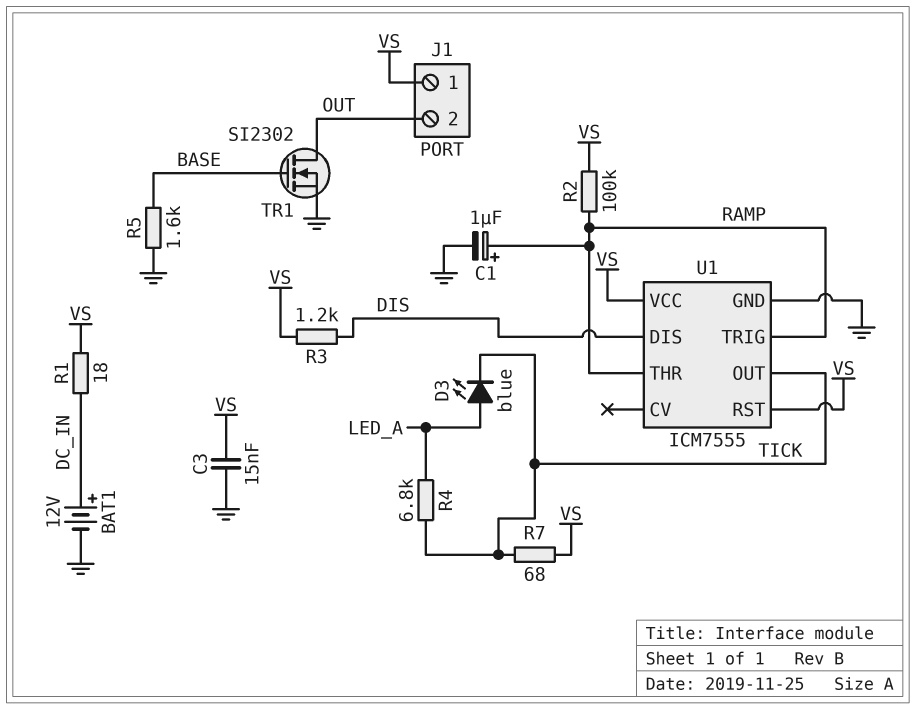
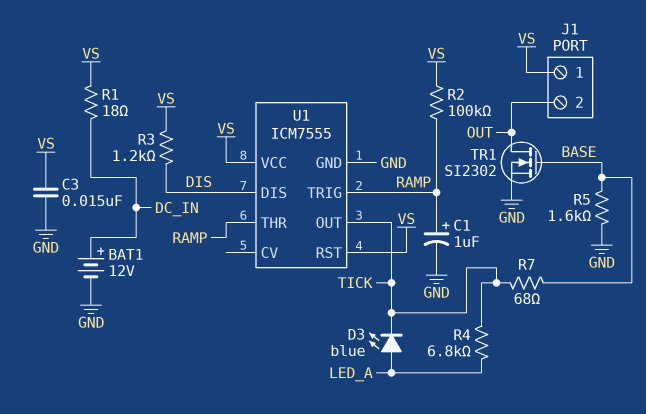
R7: 68 (TICK, VS) -> 68 (BASE, TICK)

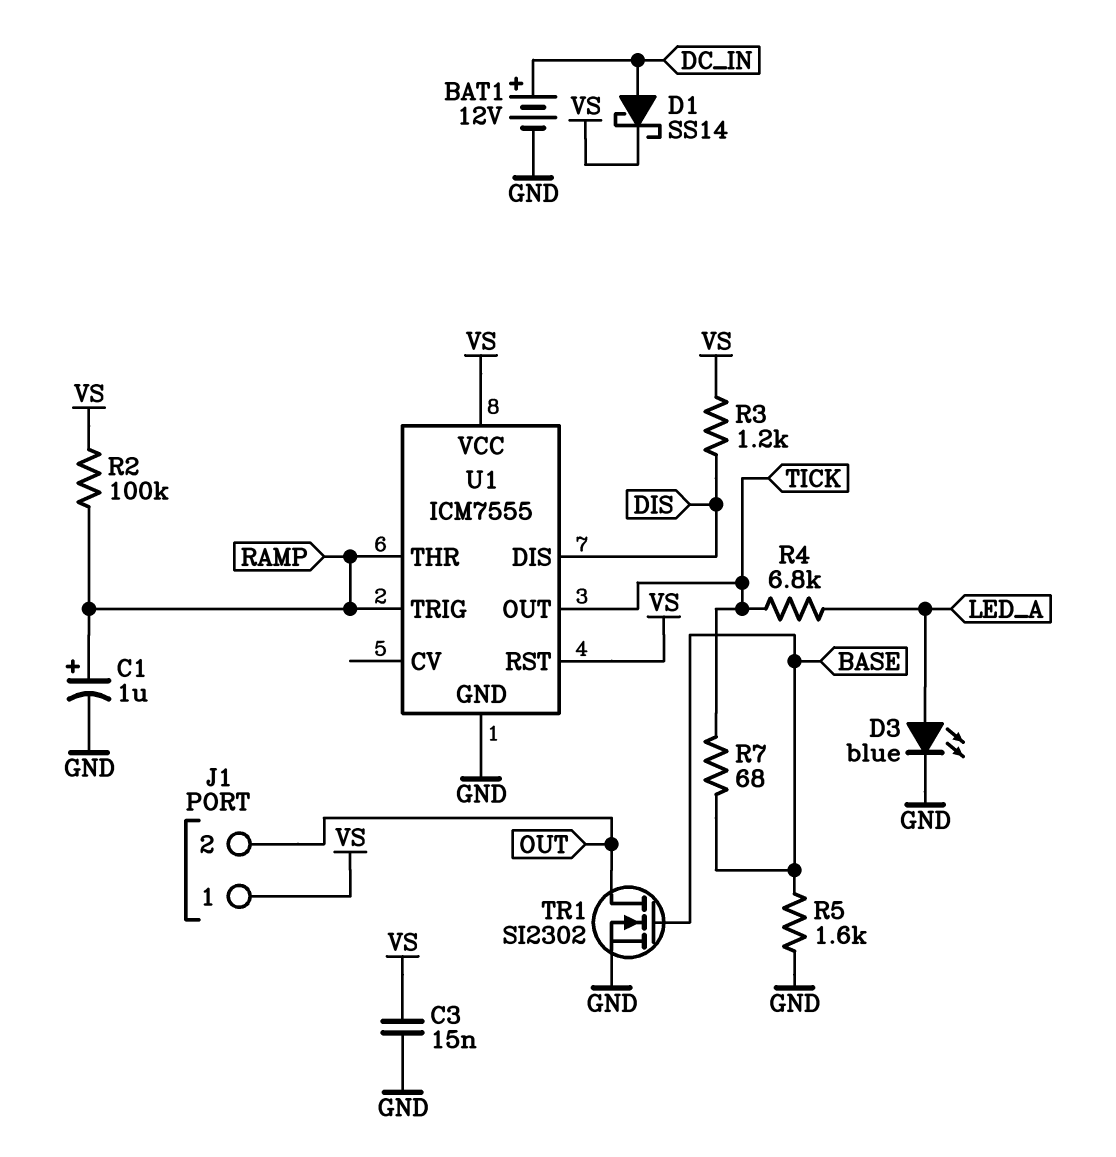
D1: none -> schottky SS14 (A DC_IN, K VS)
D3: LED blue (A LED_A, K TICK) -> LED blue (A LED_A, K GND)
R1: 18 (DC_IN, VS) -> none

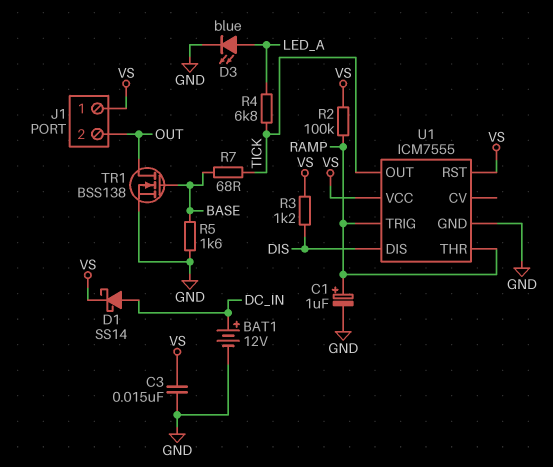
TR1: NMOS SI2302 (G BASE, D OUT, S GND) -> NMOS BSS138 (G BASE, D OUT, S GND)

